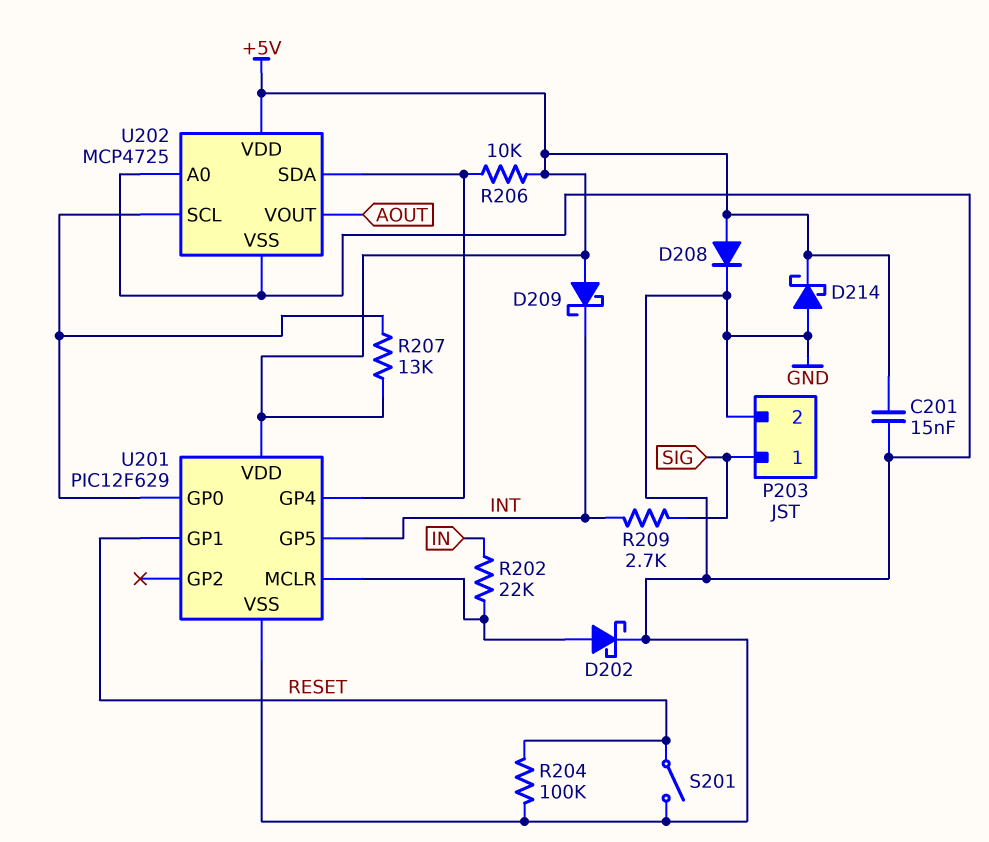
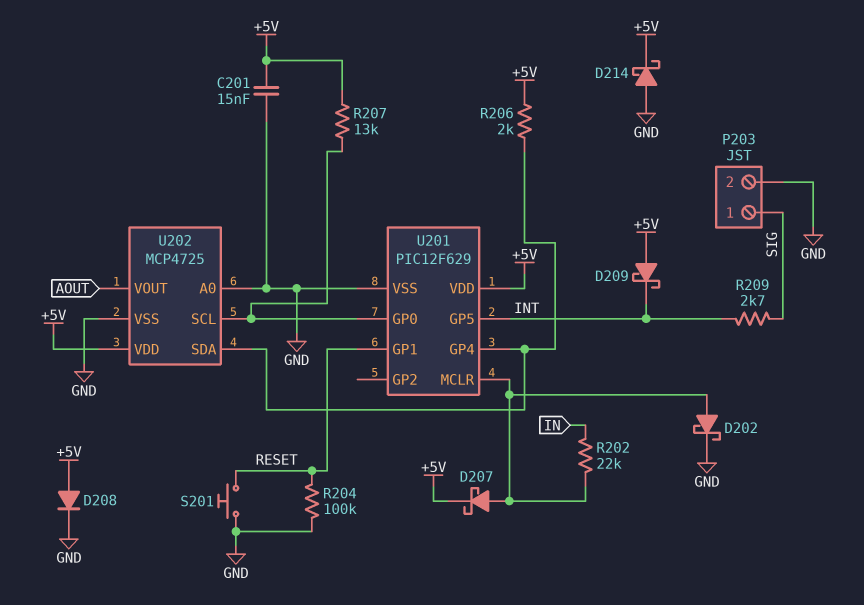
D207: none -> schottky (A U201/MCLR, K +5V)
R206: 10k (+5V, U201/GP4) -> 2k (+5V, U201/GP4)
S201: switch (GND, RESET) -> button (GND, RESET)

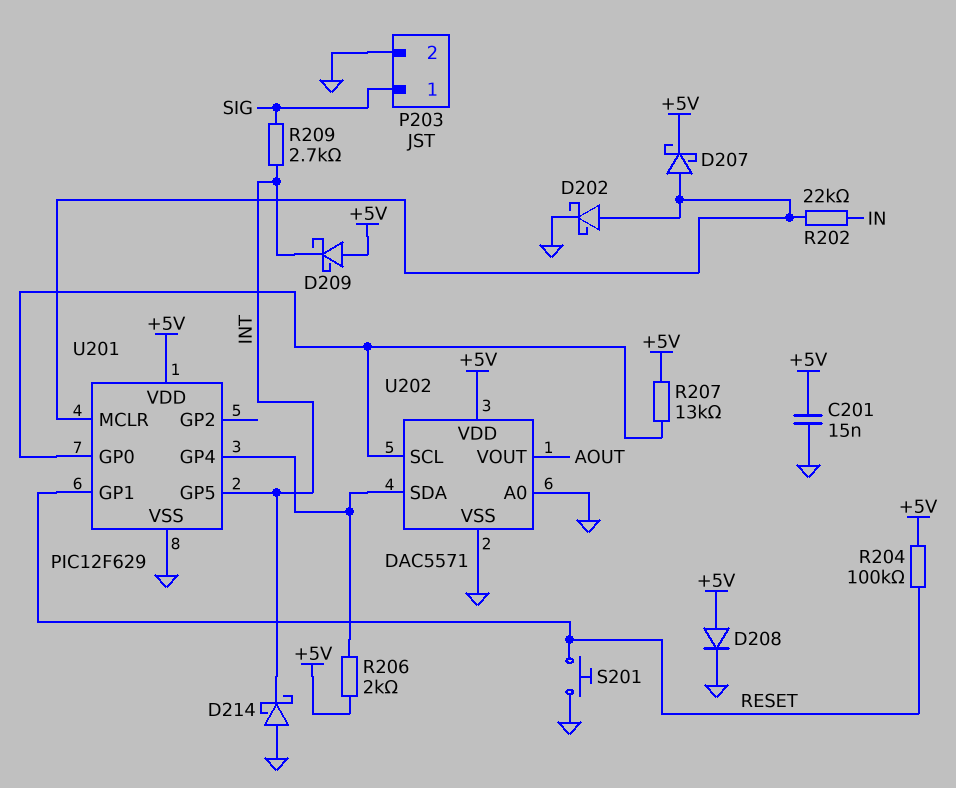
D214: schottky (A GND, K +5V) -> schottky (A GND, K INT)
R204: 100k (GND, RESET) -> 100k (+5V, RESET)
U202: MCP4725 -> DAC5571

